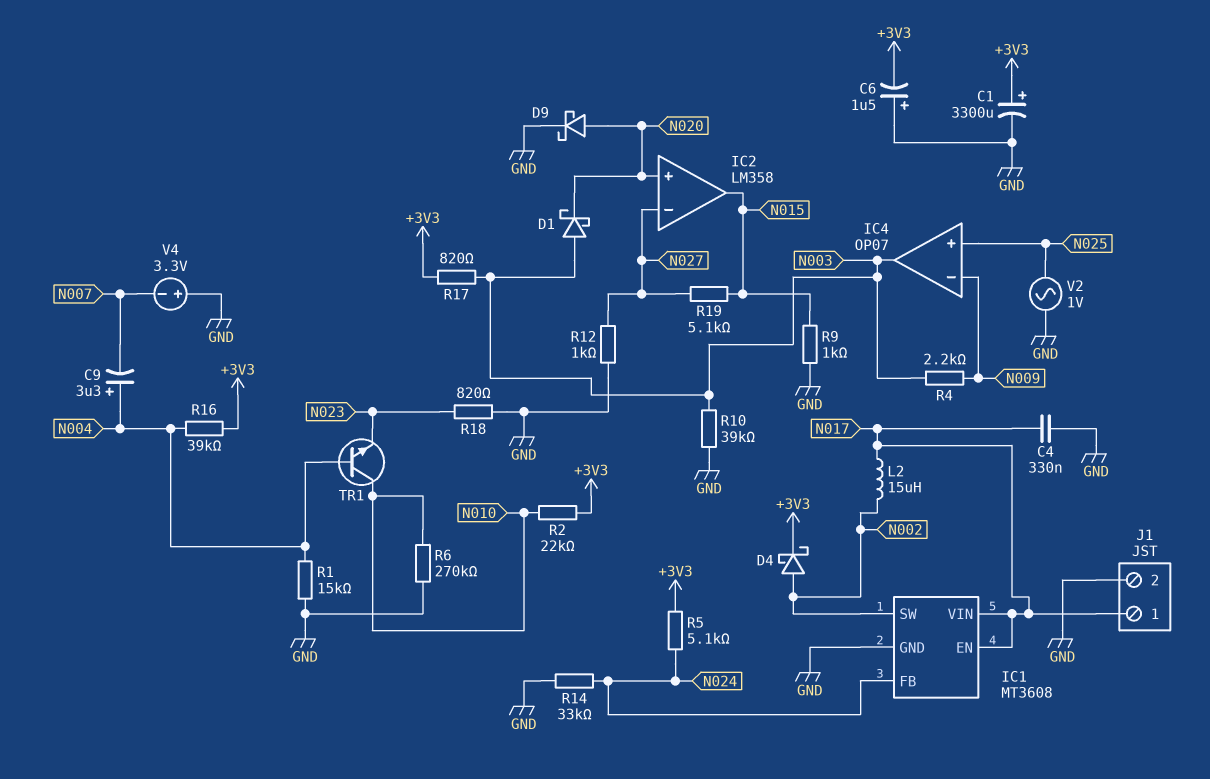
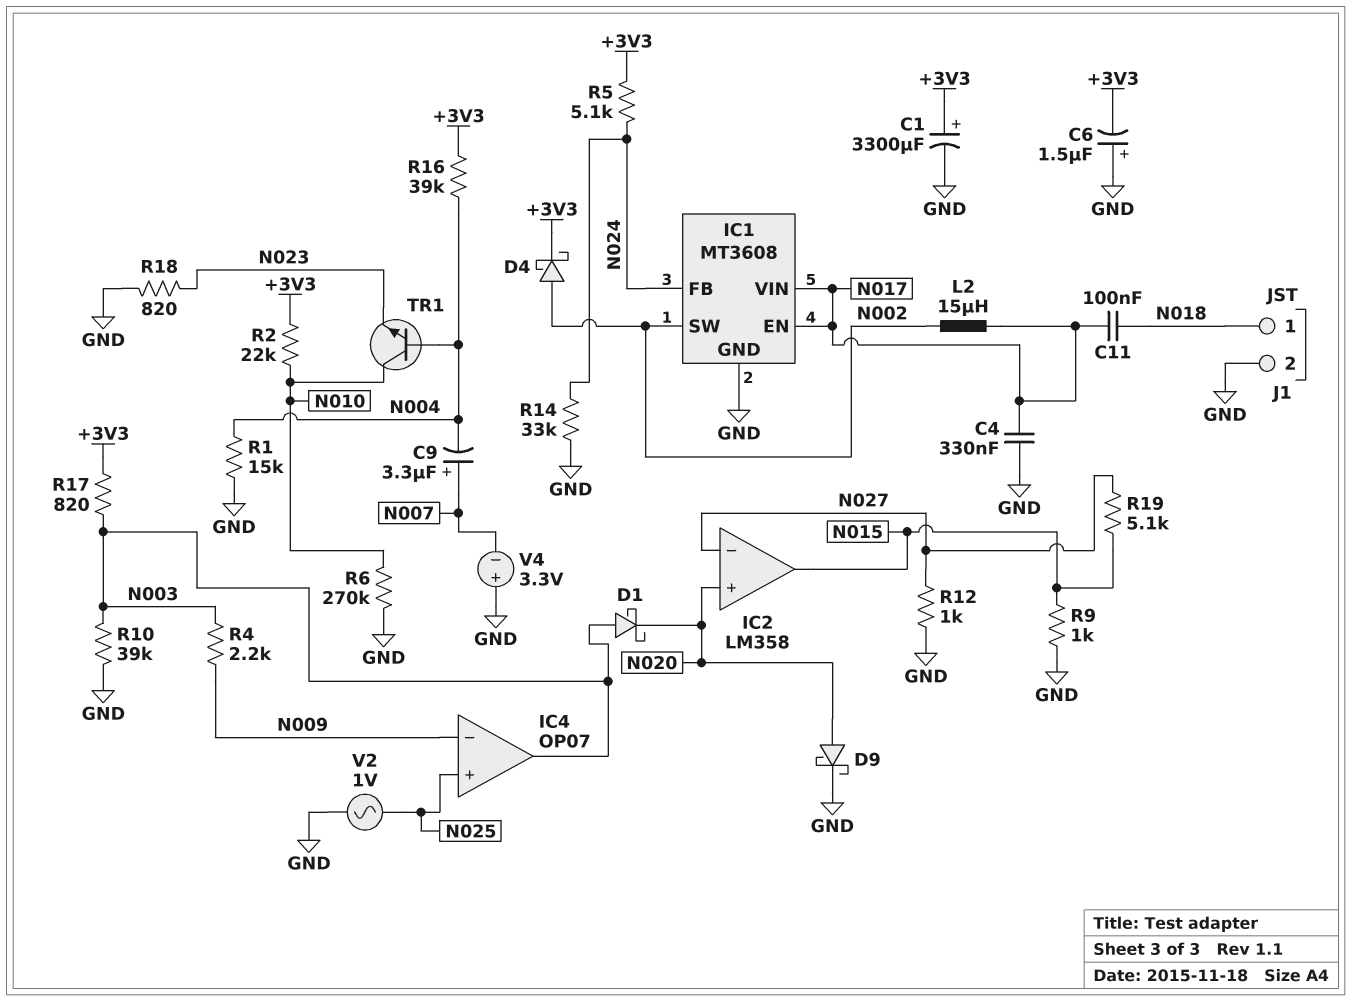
C9: 3.3uF (plus N004, minus N007) -> 3.3uF (plus N007, minus N004)
C11: none -> 100nF (N017, N018)
J1 pin 1: N017 -> N018

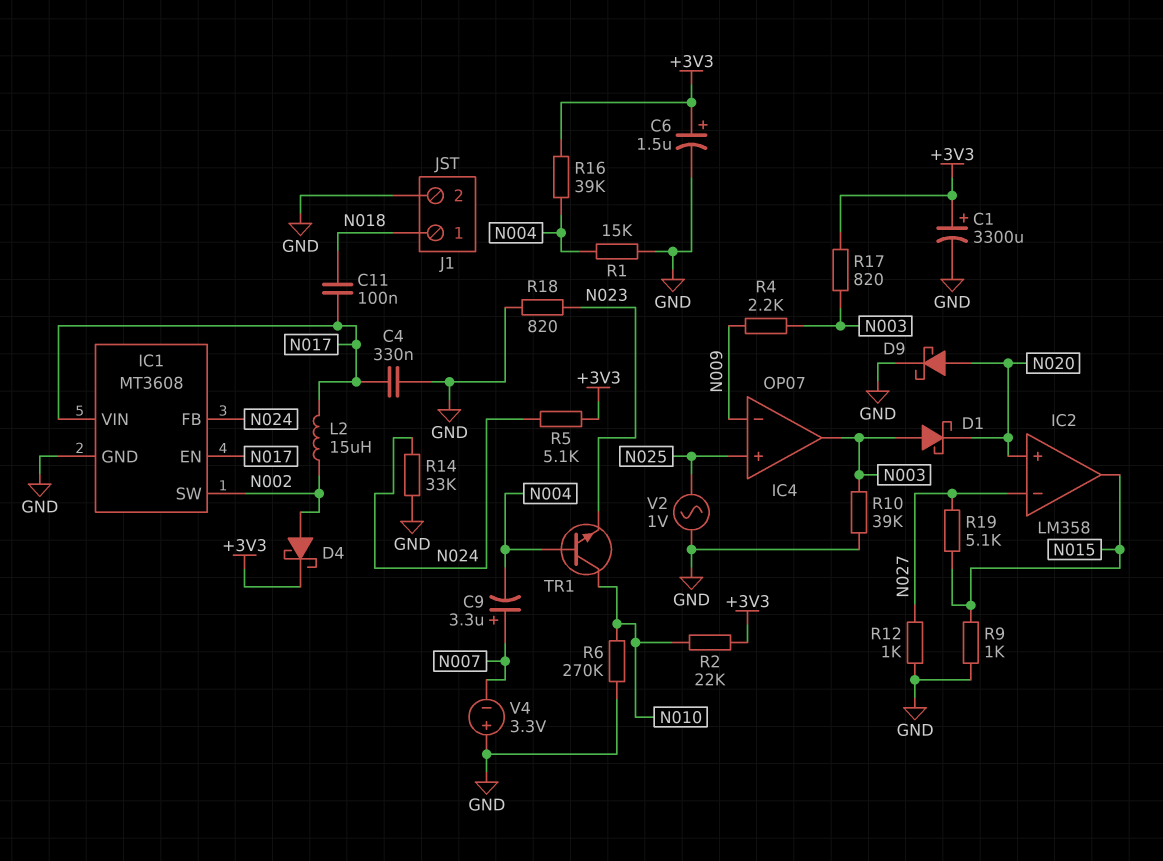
C6: 1.5uF (plus GND, minus +3V3) -> 1.5uF (plus +3V3, minus GND)

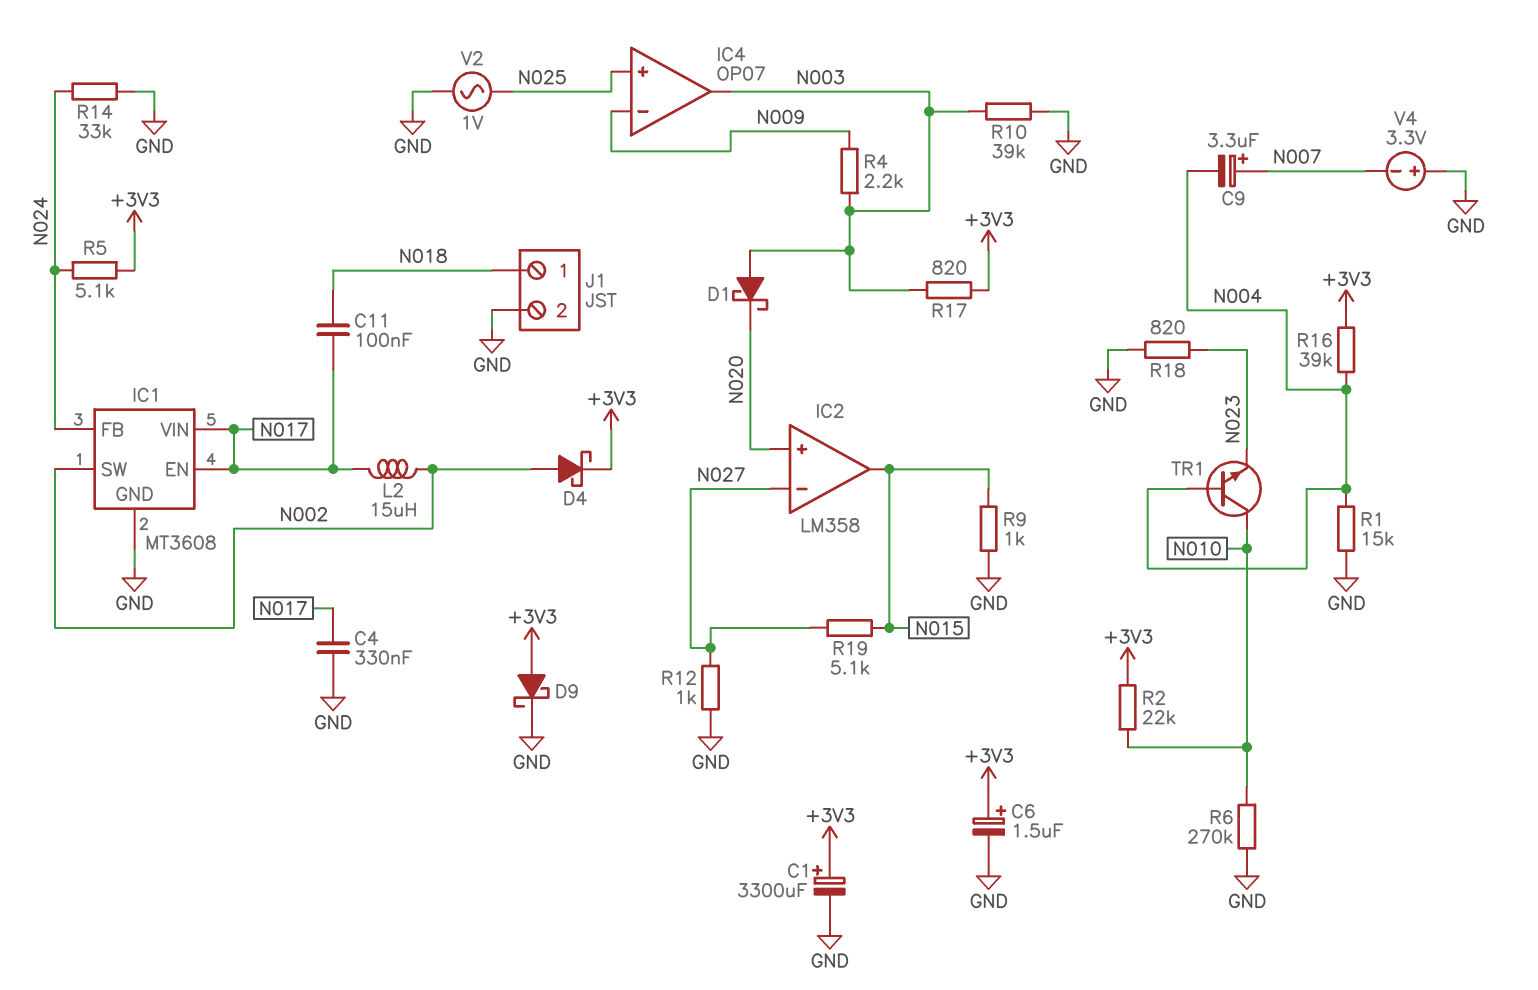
D9: schottky (A N020, K GND) -> schottky (A +3V3, K GND)

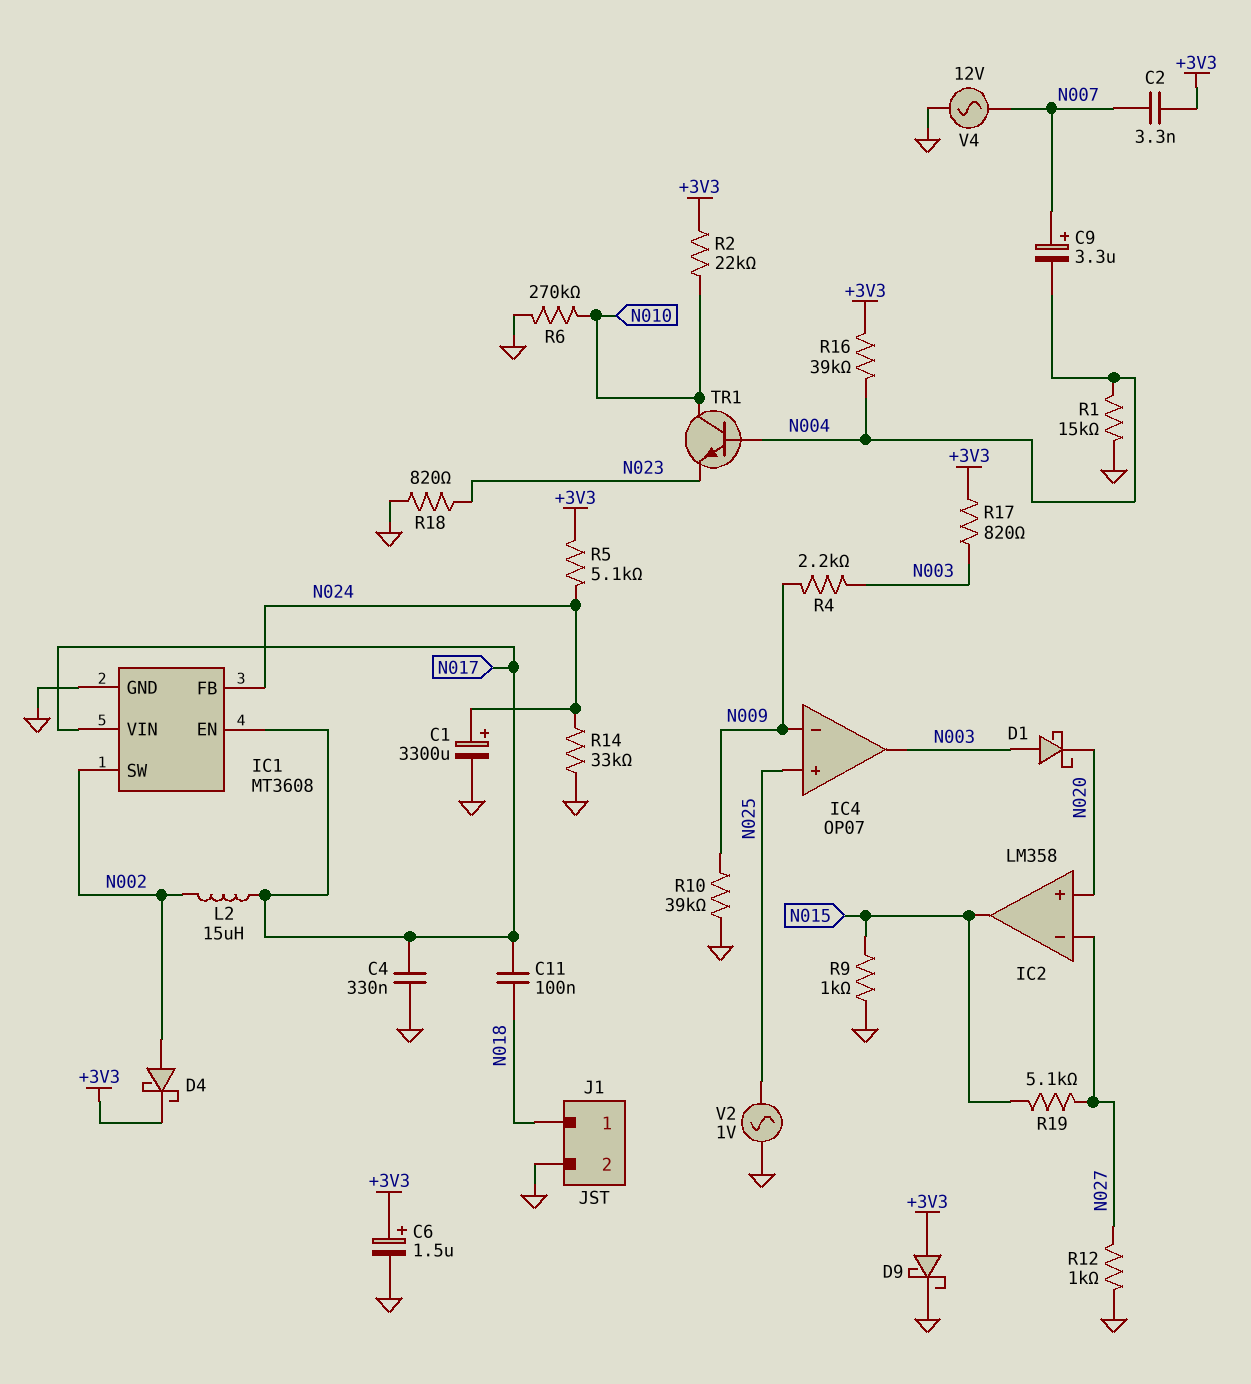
C1: 3300uF (plus +3V3, minus GND) -> 3300uF (plus N024, minus GND)
C2: none -> 3.3nF (+3V3, N007)
R10: 39k (GND, N003) -> 39k (GND, N009)
V4: 3.3V (plus GND, minus N007) -> AC 12V (GND, N007)

